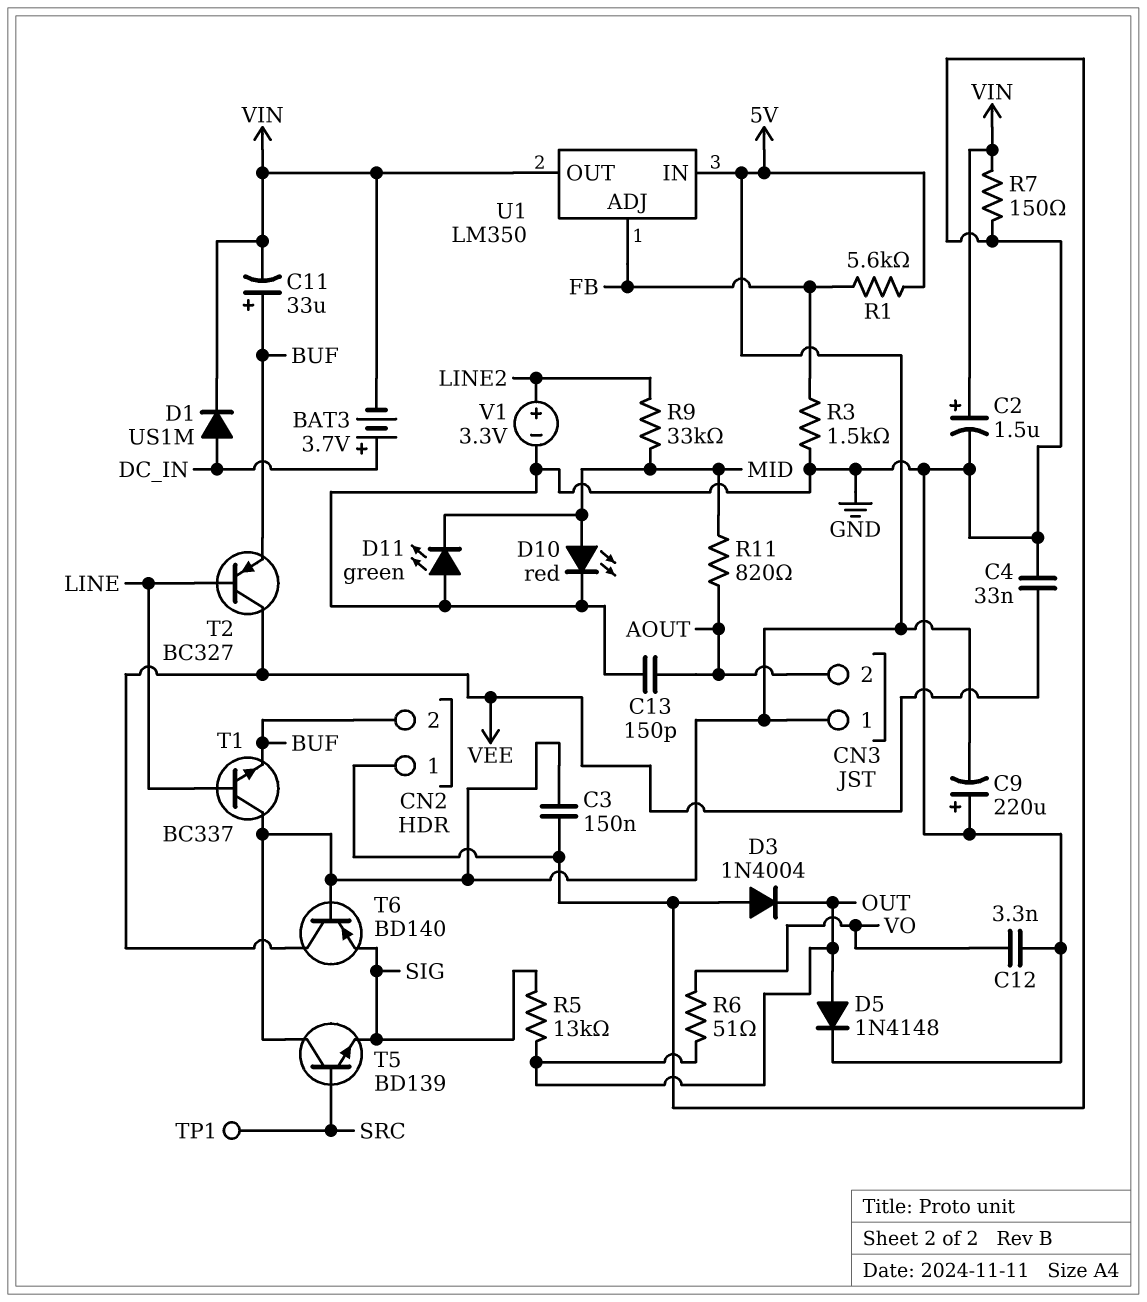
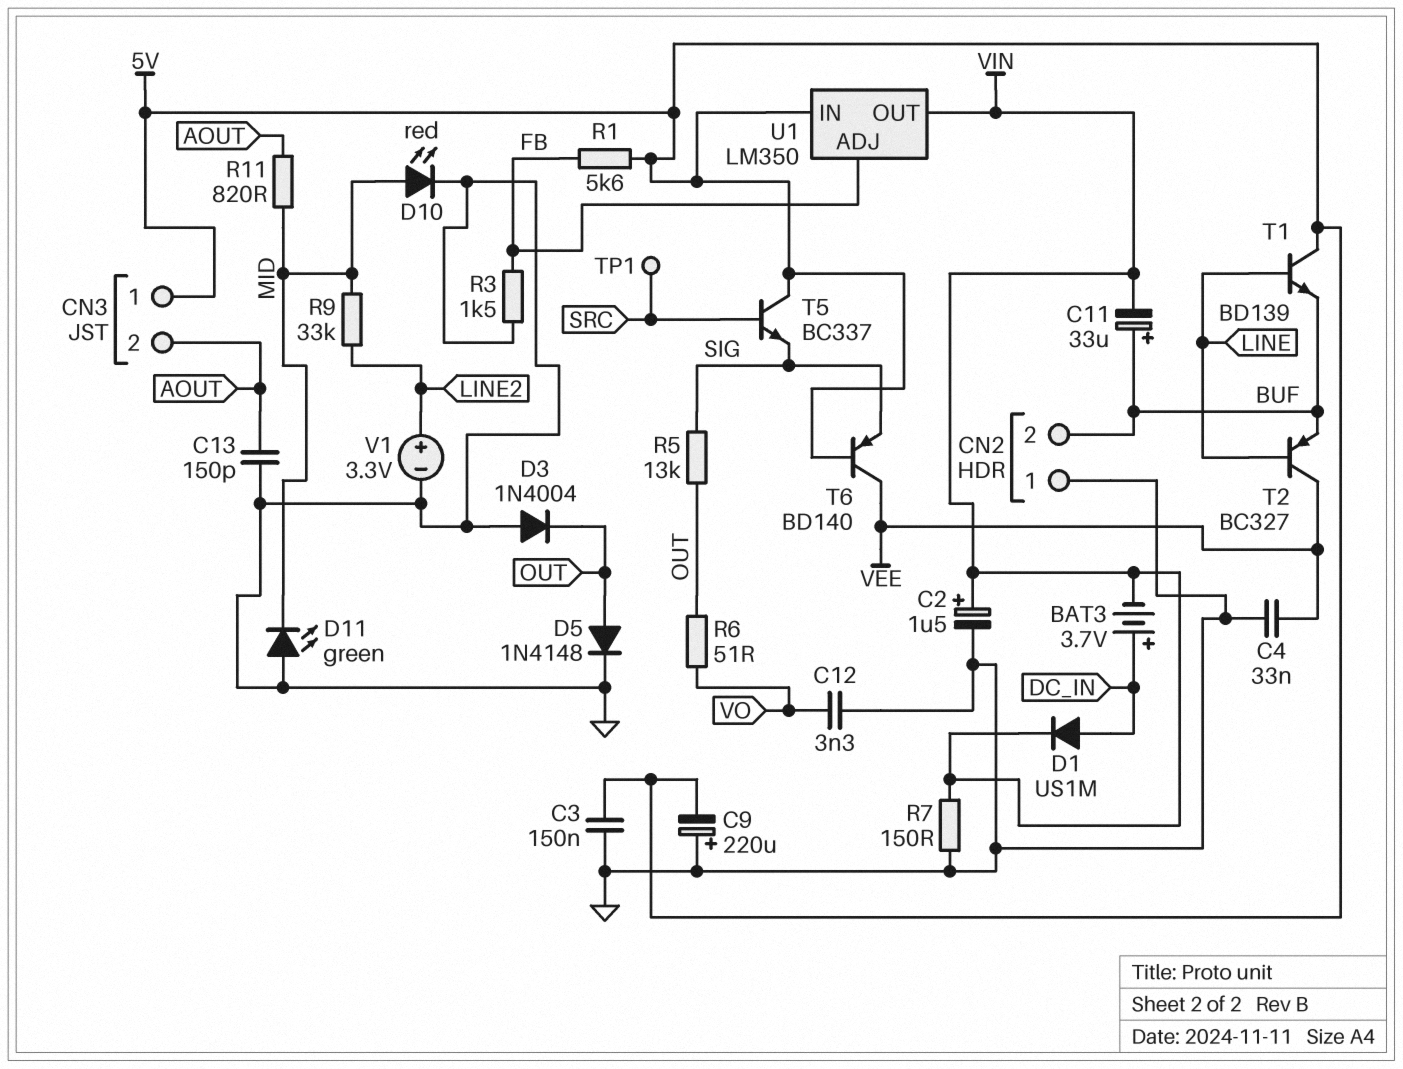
T1: NPN BC337 (B LINE, C 5V, E BUF) -> NPN BD139 (B LINE, C 5V, E BUF)
T5: NPN BD139 (B SRC, C 5V, E SIG) -> NPN BC337 (B SRC, C 5V, E SIG)

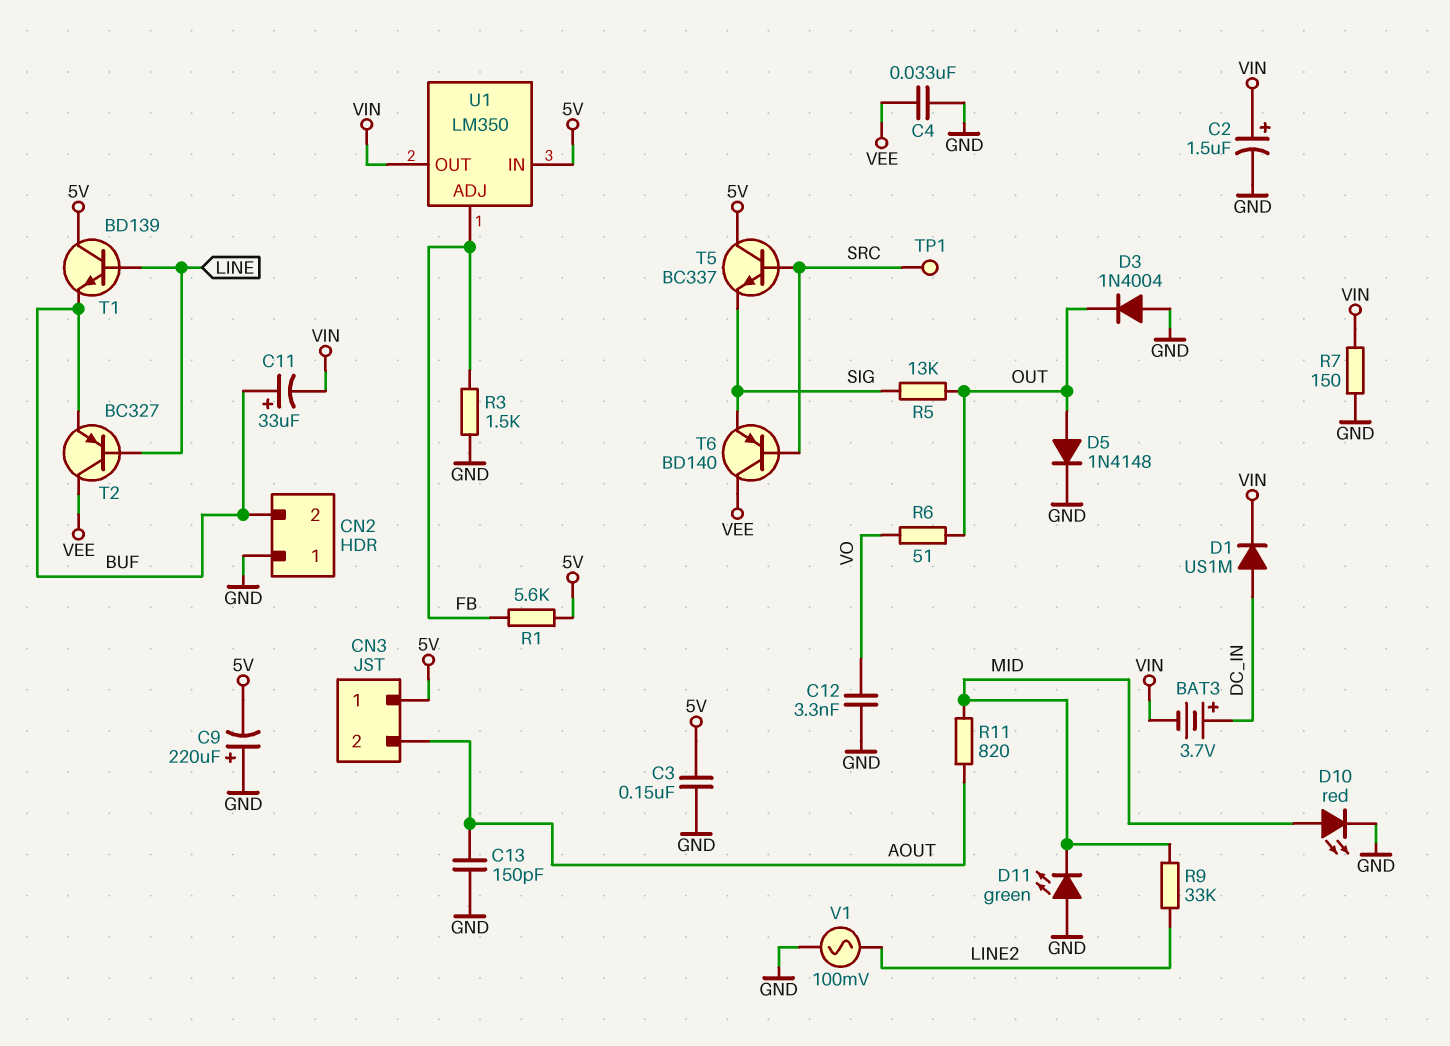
T6: PNP BD140 (B 5V, C VEE, E SIG) -> PNP BD140 (B SRC, C VEE, E SIG)
V1: 3.3V (plus LINE2, minus GND) -> AC 100mV (GND, LINE2)

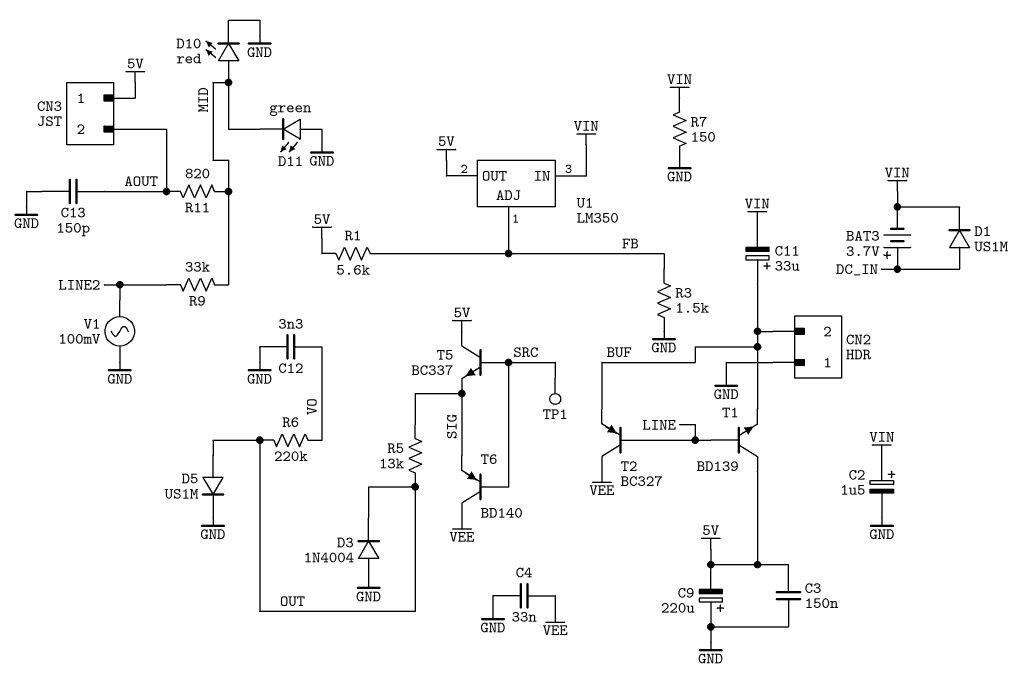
D5: diode 1N4148 (A OUT, K GND) -> diode US1M (A OUT, K GND)
R6: 51 (OUT, VO) -> 220k (OUT, VO)
U1 pin IN: 5V -> VIN
U1 pin OUT: VIN -> 5V

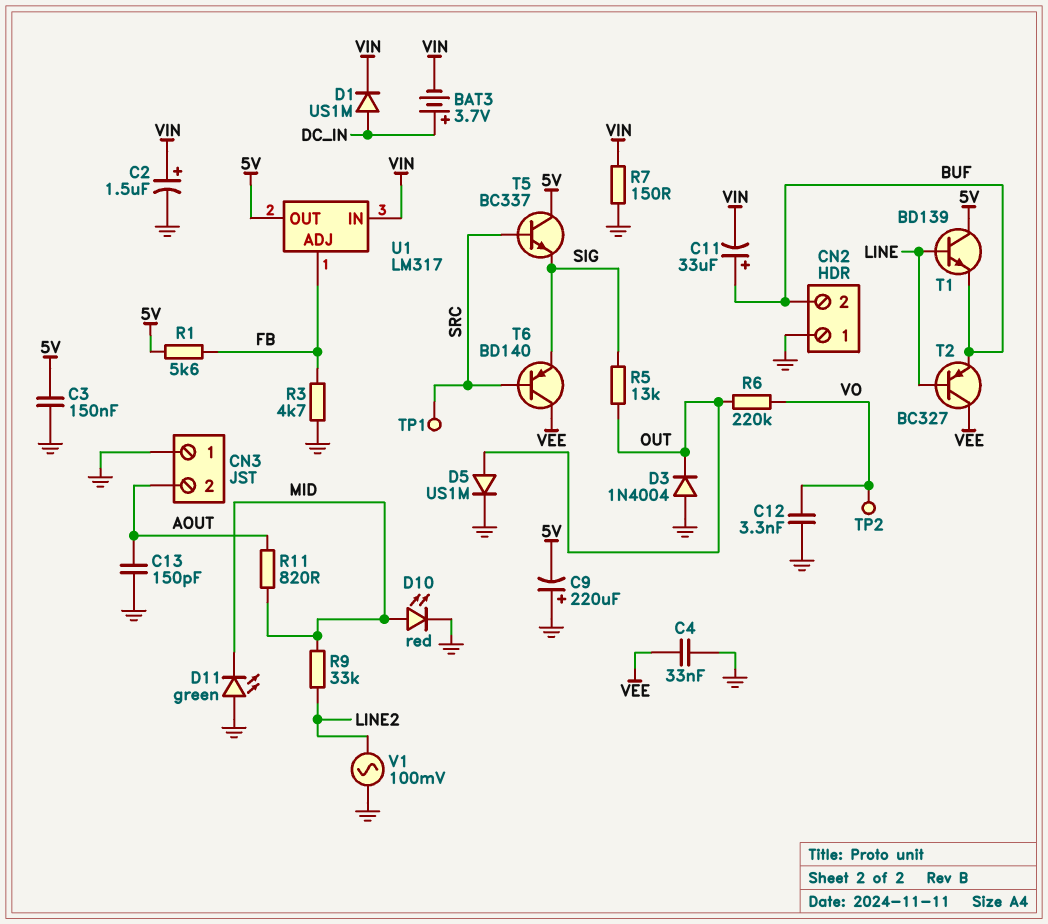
CN3 pin 1: 5V -> GND
R3: 1.5k (FB, GND) -> 4.7k (FB, GND)
TP2: none -> test point (VO)
U1: LM350 -> LM317

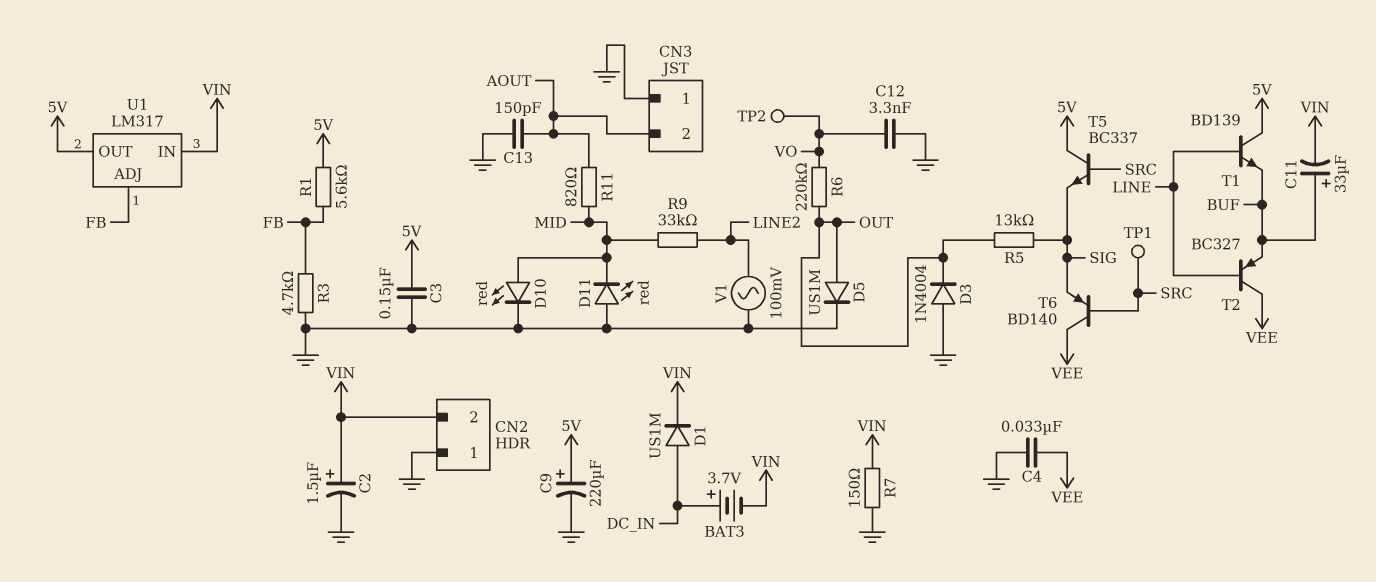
C9: 220uF (plus GND, minus 5V) -> 220uF (plus 5V, minus GND)
CN2 pin 2: BUF -> VIN
D11: LED green (A GND, K MID) -> LED red (A GND, K MID)

